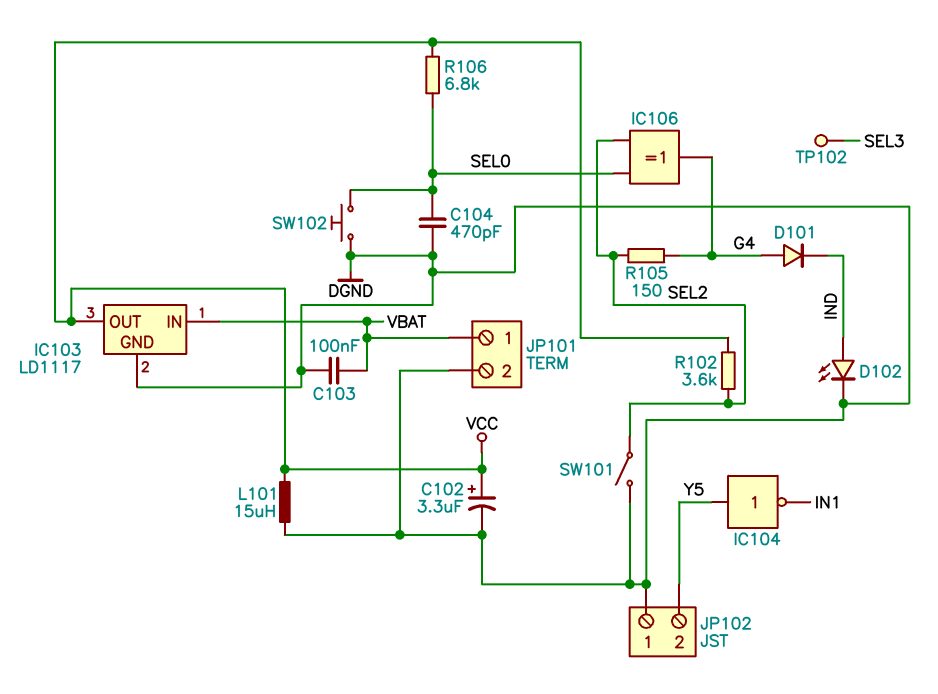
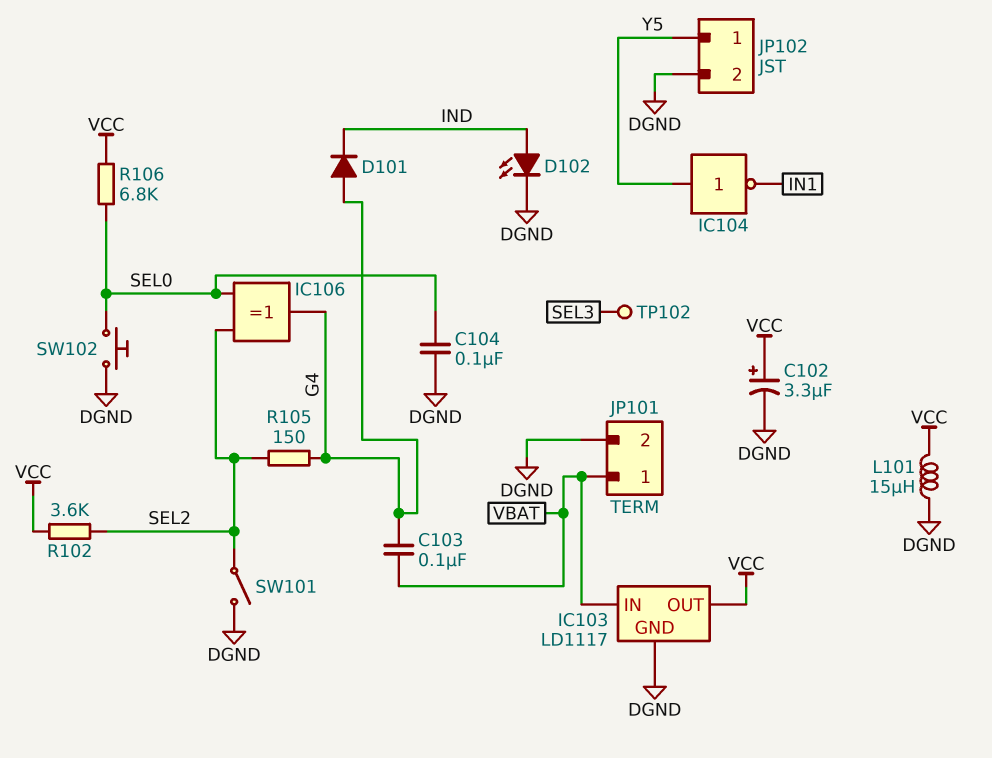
C103: 100nF (DGND, VBAT) -> 100nF (G4, VBAT)
C104: 470pF (DGND, SEL0) -> 100nF (DGND, SEL0)
JP102 pin 1: DGND -> Y5
JP102 pin 2: Y5 -> DGND

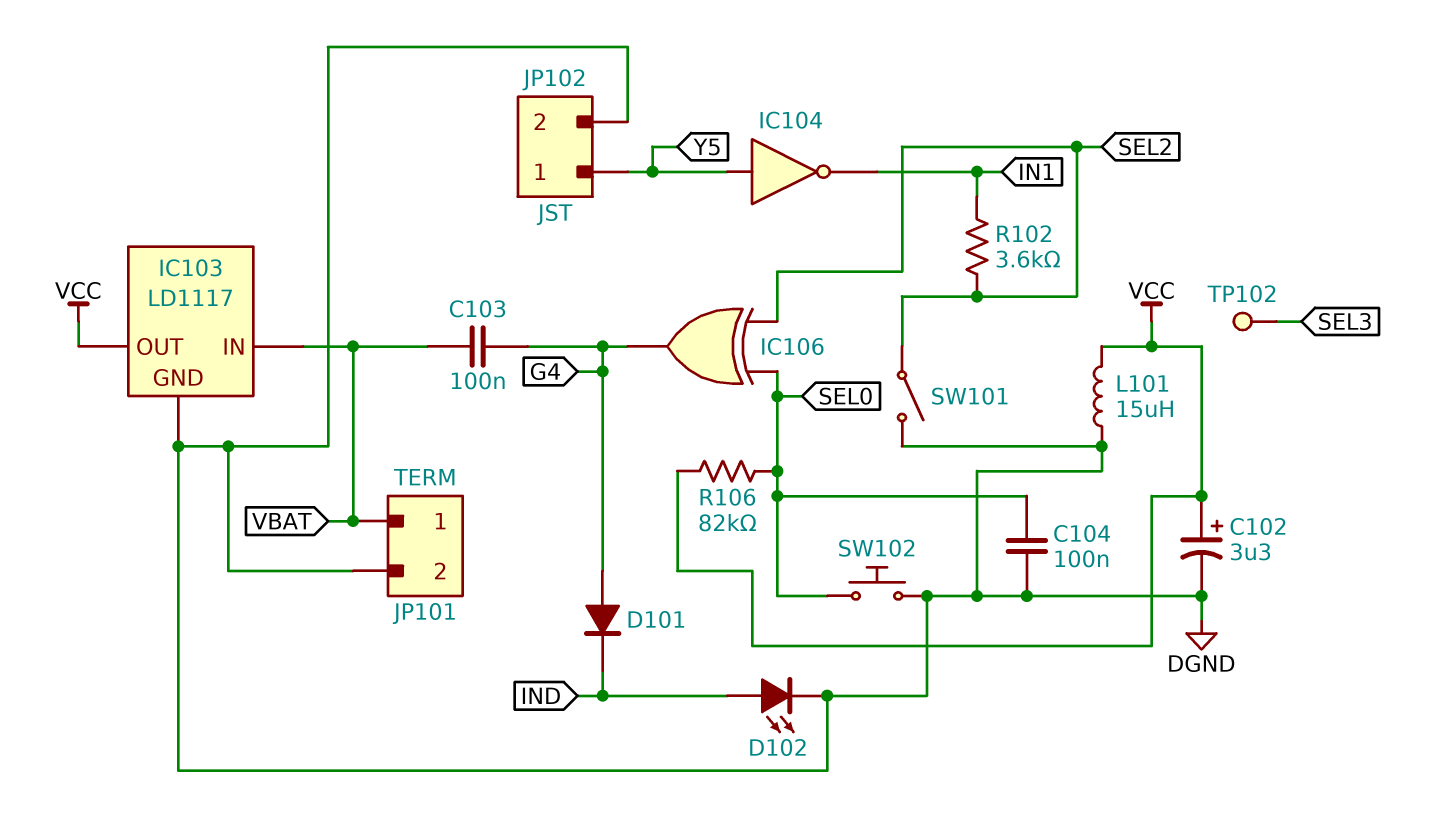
R102: 3.6k (SEL2, VCC) -> 3.6k (IN1, SEL2)
R105: 150 (G4, SEL2) -> none
R106: 6.8k (SEL0, VCC) -> 82k (SEL0, VCC)

